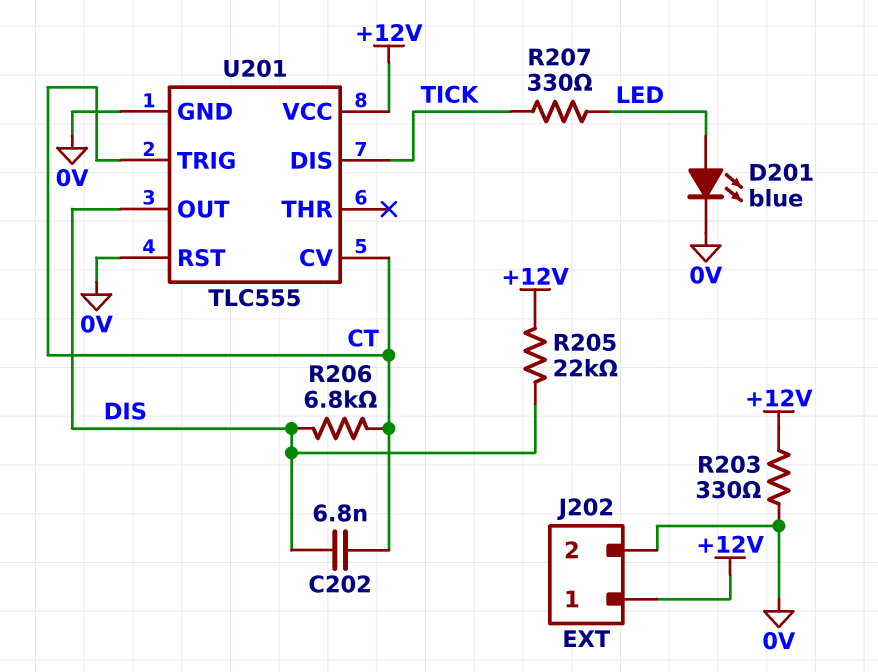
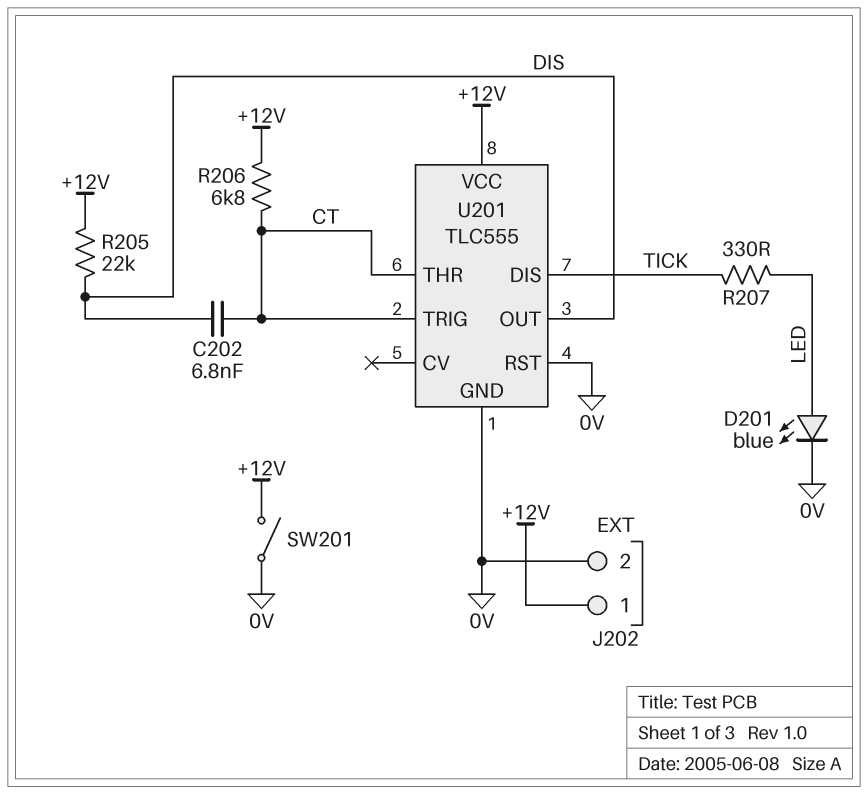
R203: 330 (+12V, 0V) -> none
R206: 6.8k (CT, DIS) -> 6.8k (+12V, CT)
SW201: none -> switch (+12V, 0V)
U201 pin CV: CT -> none
U201 pin THR: none -> CT

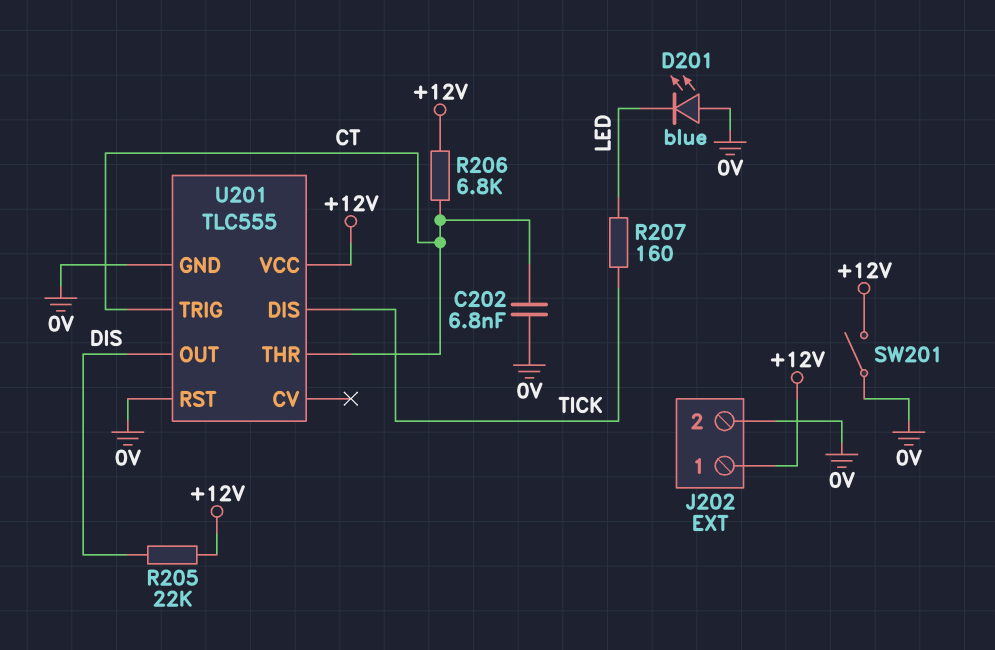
C202: 6.8nF (CT, DIS) -> 6.8nF (0V, CT)
D201: LED blue (A LED, K 0V) -> LED blue (A 0V, K LED)
R207: 330 (LED, TICK) -> 160 (LED, TICK)

